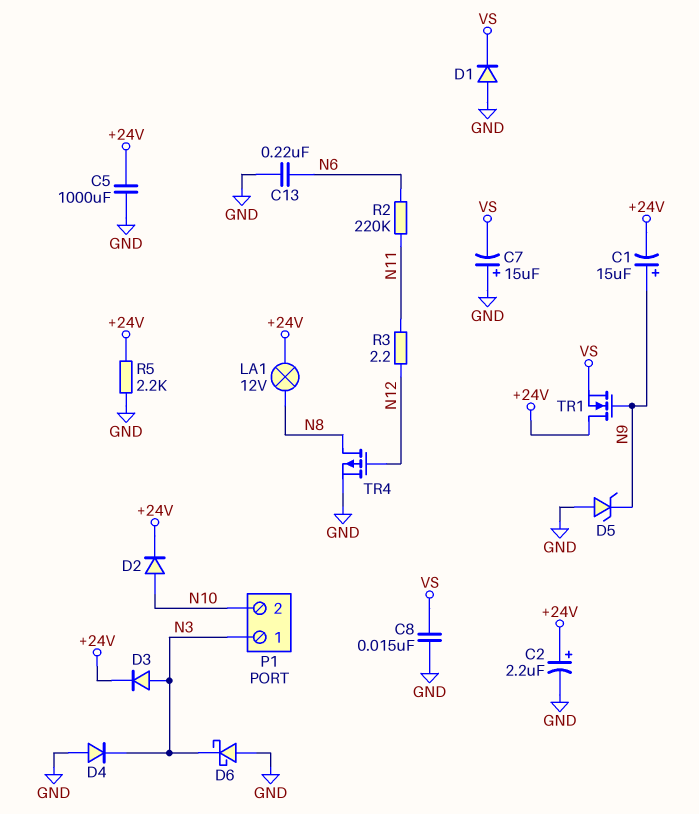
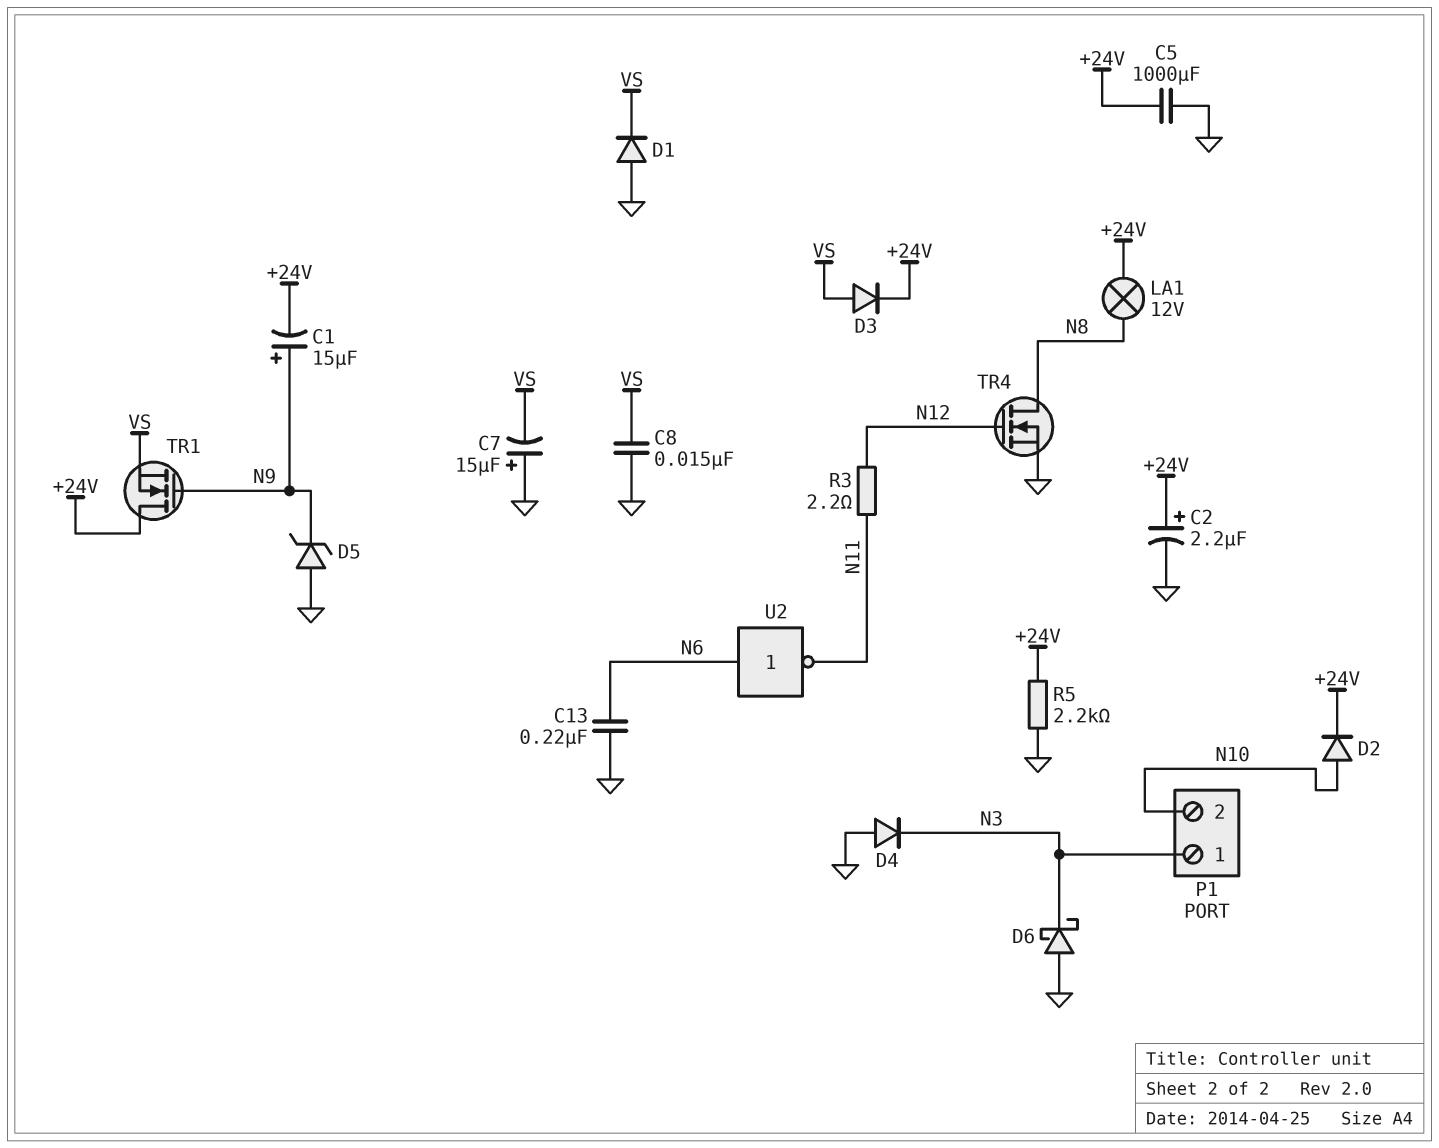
D3: diode (A N3, K +24V) -> diode (A VS, K +24V)
R2: 220k (N6, N11) -> none
TR4: PMOS (G N12, D N8, S GND) -> NMOS (G N12, D N8, S GND)
U2: none -> NOT (in N6, out N11)

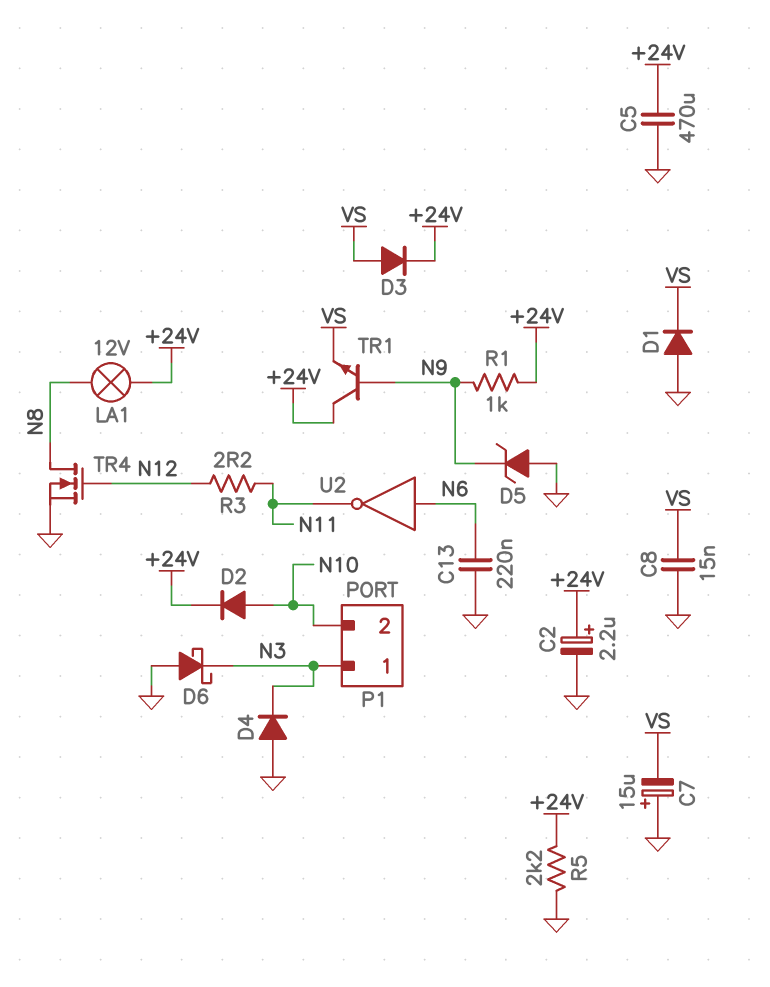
C1: 15uF (plus N9, minus +24V) -> none
C5: 1000uF (+24V, GND) -> 470uF (+24V, GND)
R1: none -> 1k (+24V, N9)
TR1: NMOS (G N9, D +24V, S VS) -> NPN (B N9, C +24V, E VS)

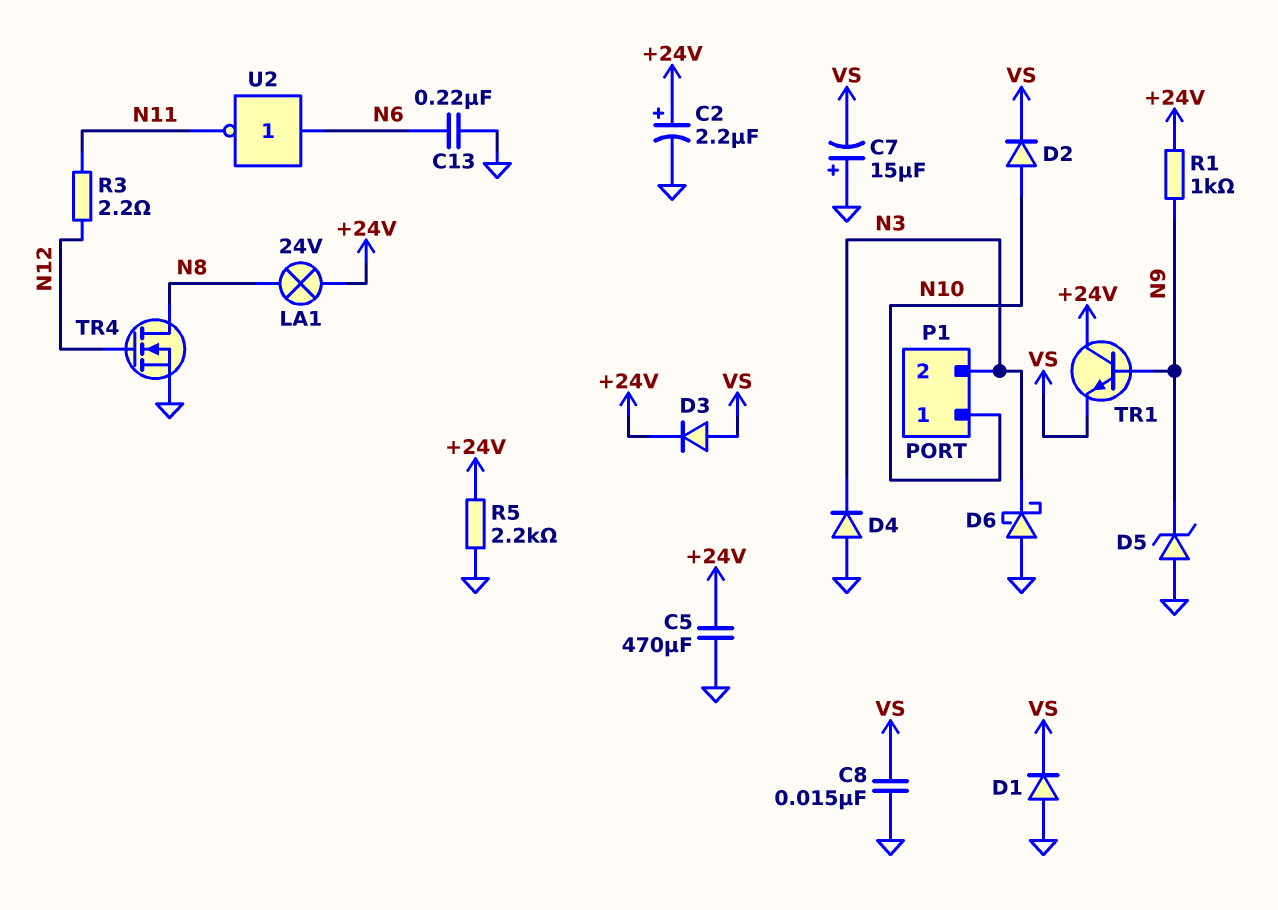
D2: diode (A N10, K +24V) -> diode (A N10, K VS)
LA1: lamp 12V (+24V, N8) -> lamp 24V (+24V, N8)
P1 pin 1: N3 -> N10
P1 pin 2: N10 -> N3

